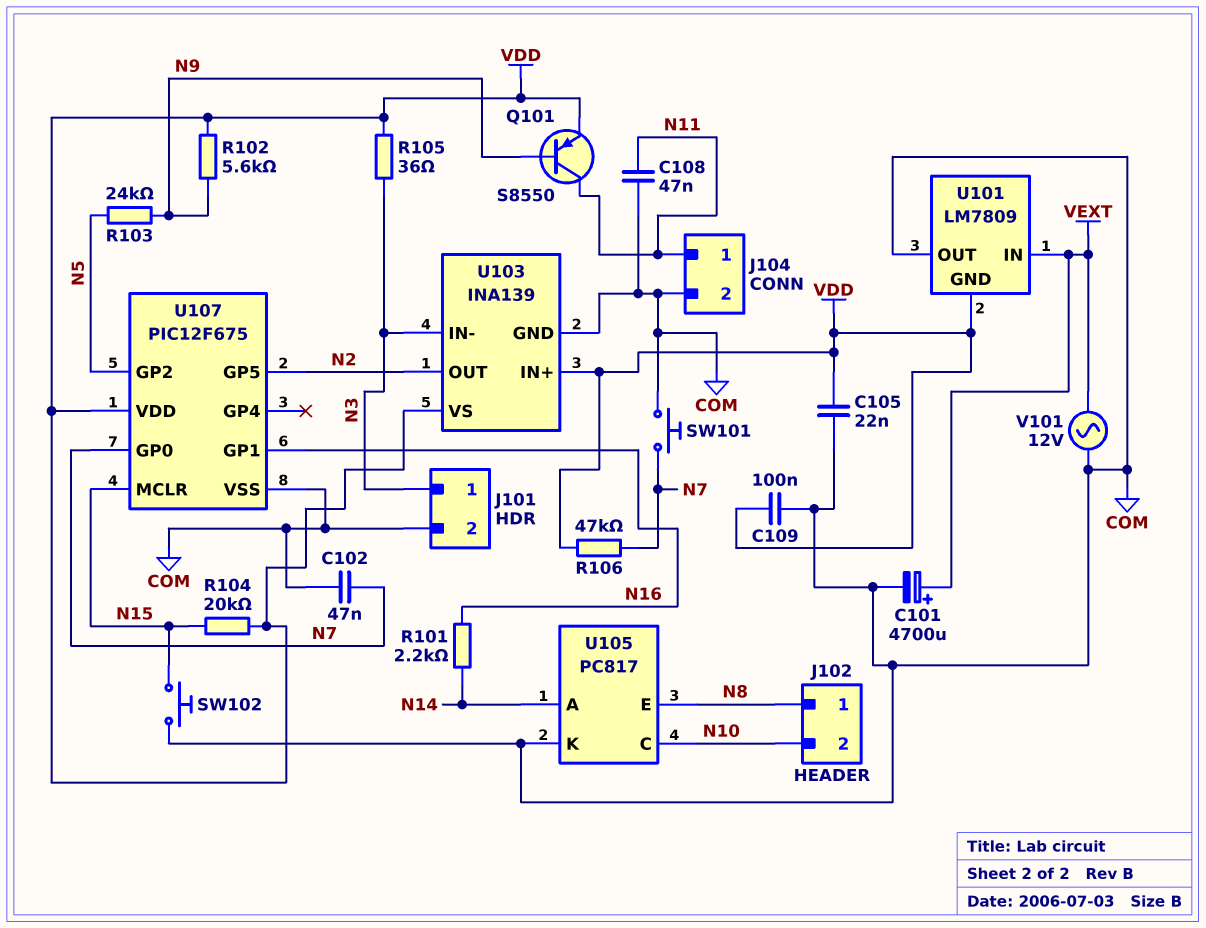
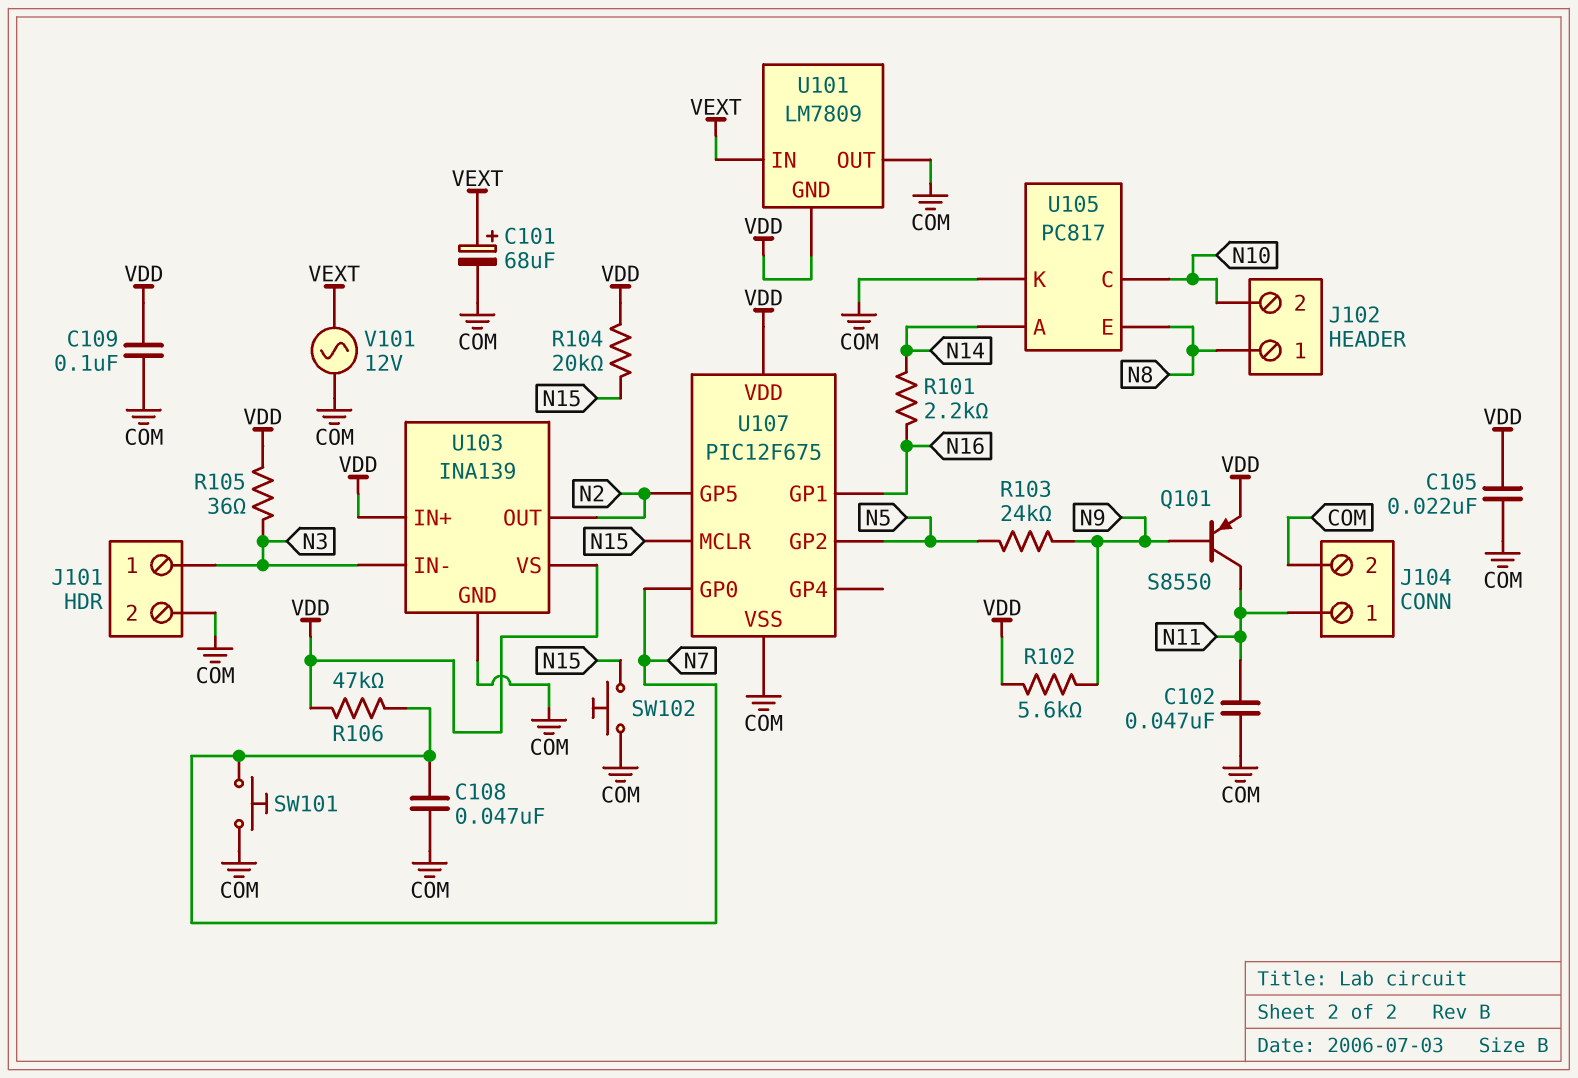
C101: 4700uF (plus VEXT, minus COM) -> 68uF (plus VEXT, minus COM)
C102: 47nF (COM, N7) -> 47nF (COM, N11)
C108: 47nF (COM, N11) -> 47nF (COM, N7)

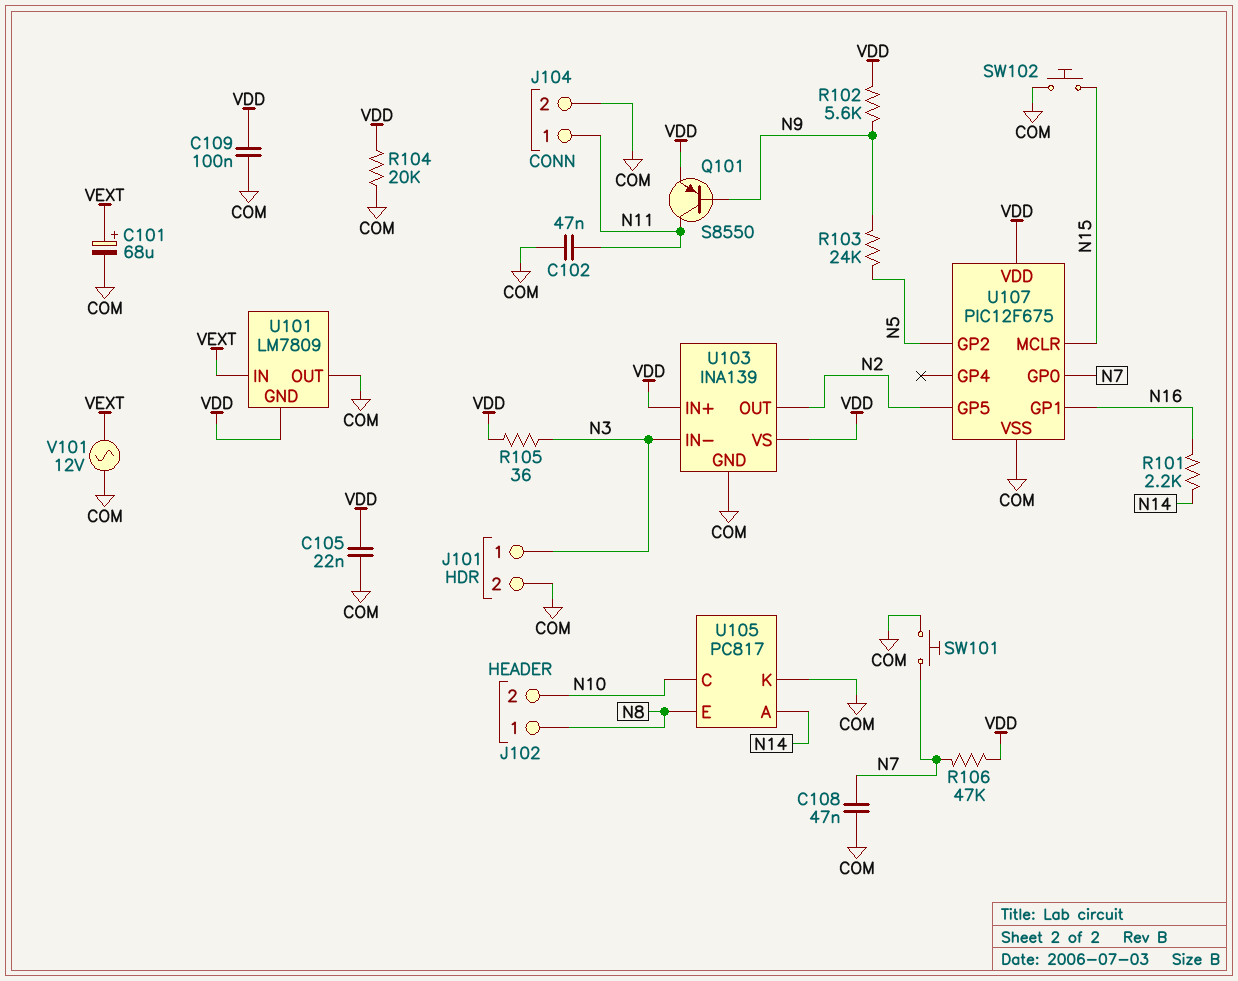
R104: 20k (N15, VDD) -> 20k (COM, VDD)

